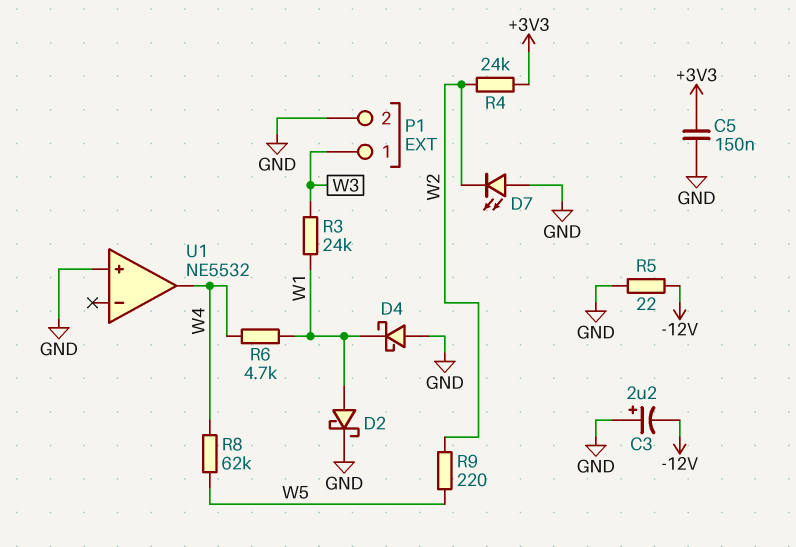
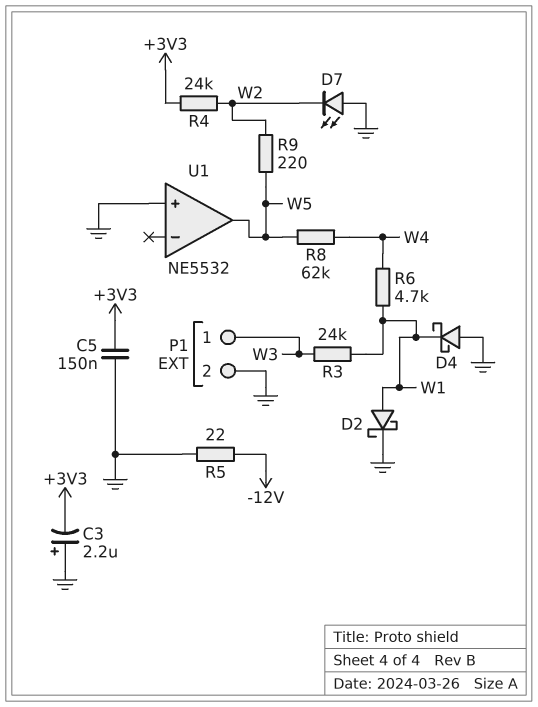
C3: 2.2uF (plus GND, minus -12V) -> 2.2uF (plus GND, minus +3V3)
U1 pin out: W4 -> W5

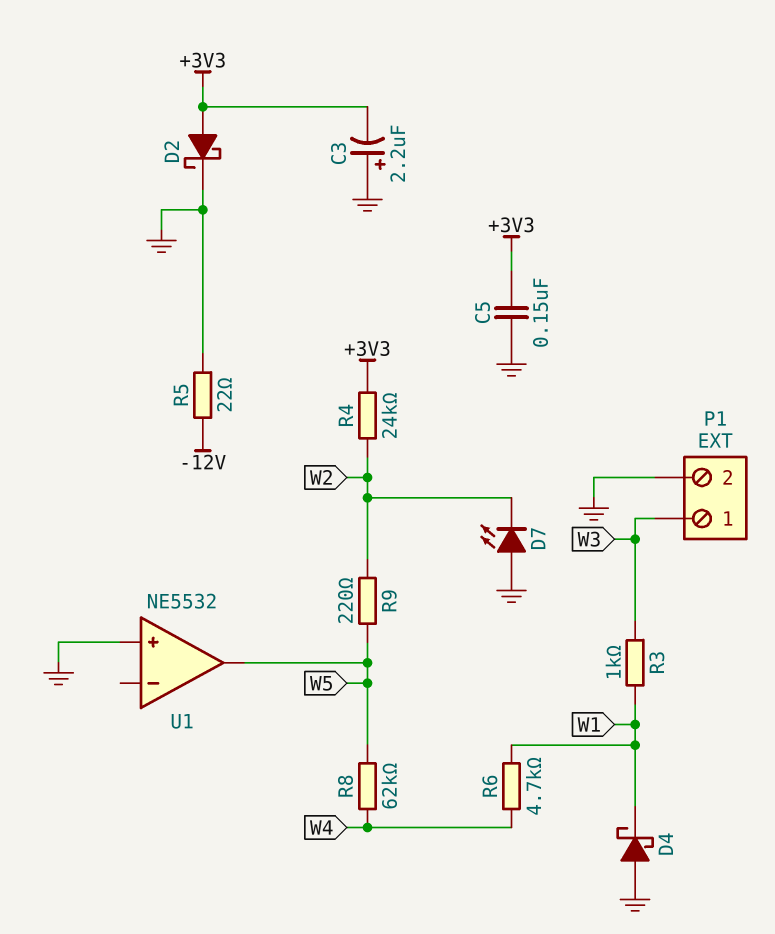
D2: schottky (A W1, K GND) -> schottky (A +3V3, K GND)
R3: 24k (W1, W3) -> 1k (W1, W3)

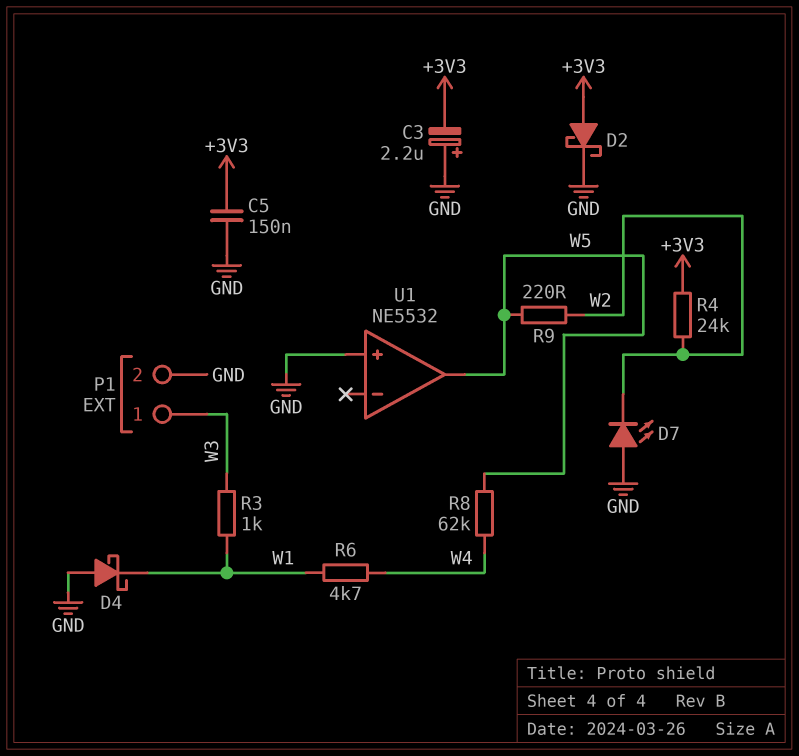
R5: 22 (-12V, GND) -> none

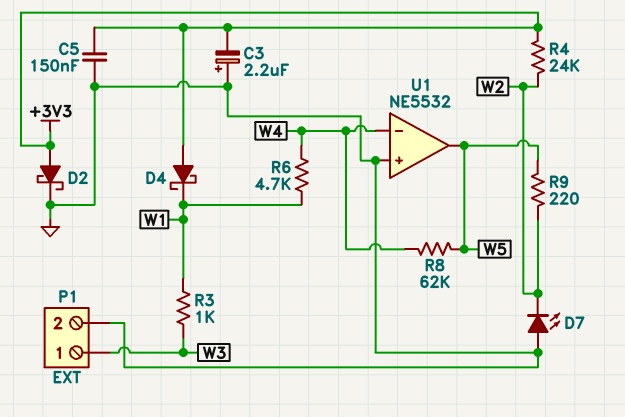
D4: schottky (A GND, K W1) -> schottky (A +3V3, K W1)
U1 pin in-: none -> W4

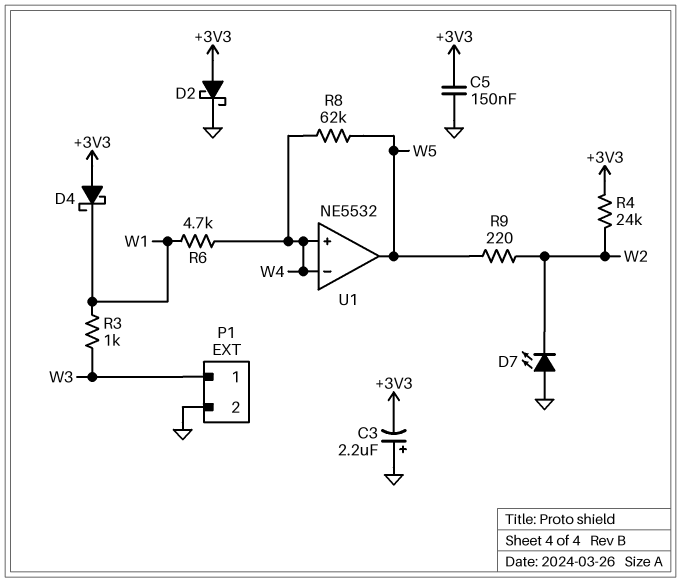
U1 pin in+: GND -> W4

